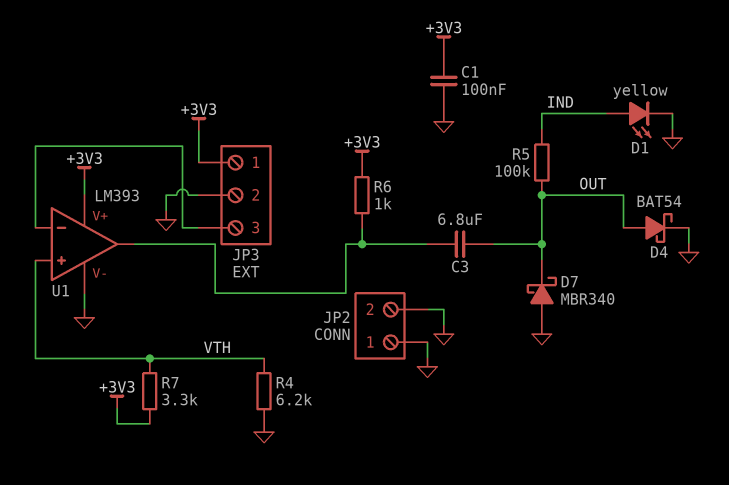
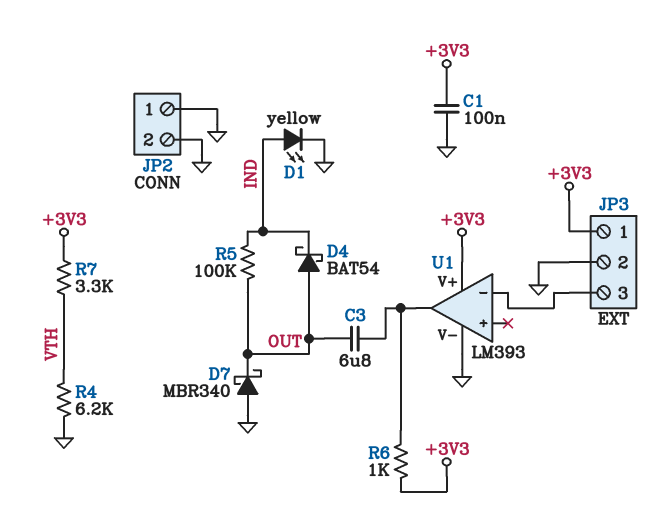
D4: schottky BAT54 (A OUT, K GND) -> schottky BAT54 (A OUT, K IND)
U1 pin in+: VTH -> none

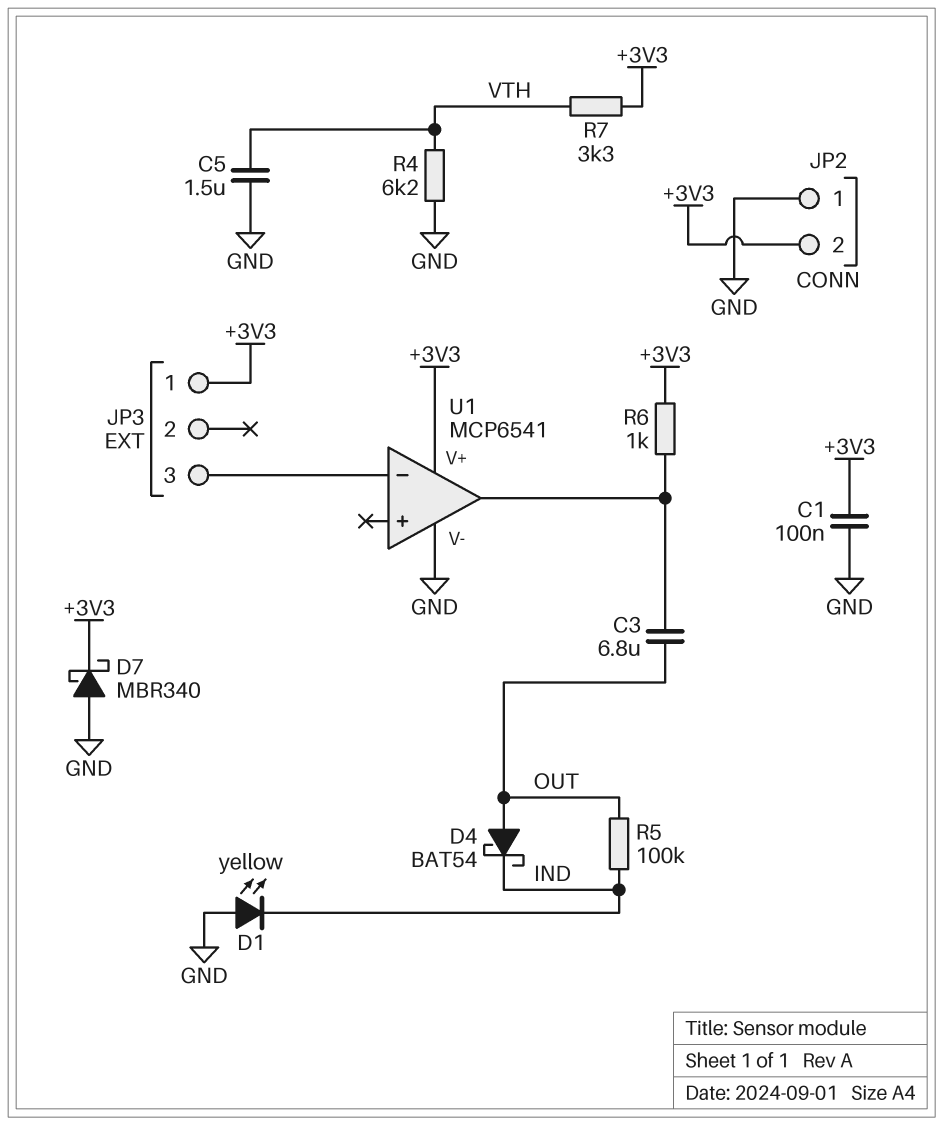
C5: none -> 1.5uF (GND, VTH)
D1: LED yellow (A IND, K GND) -> LED yellow (A GND, K IND)
D7: schottky MBR340 (A GND, K OUT) -> schottky MBR340 (A GND, K +3V3)
JP2 pin 2: GND -> +3V3
JP3 pin 2: GND -> none
U1: LM393 -> MCP6541

